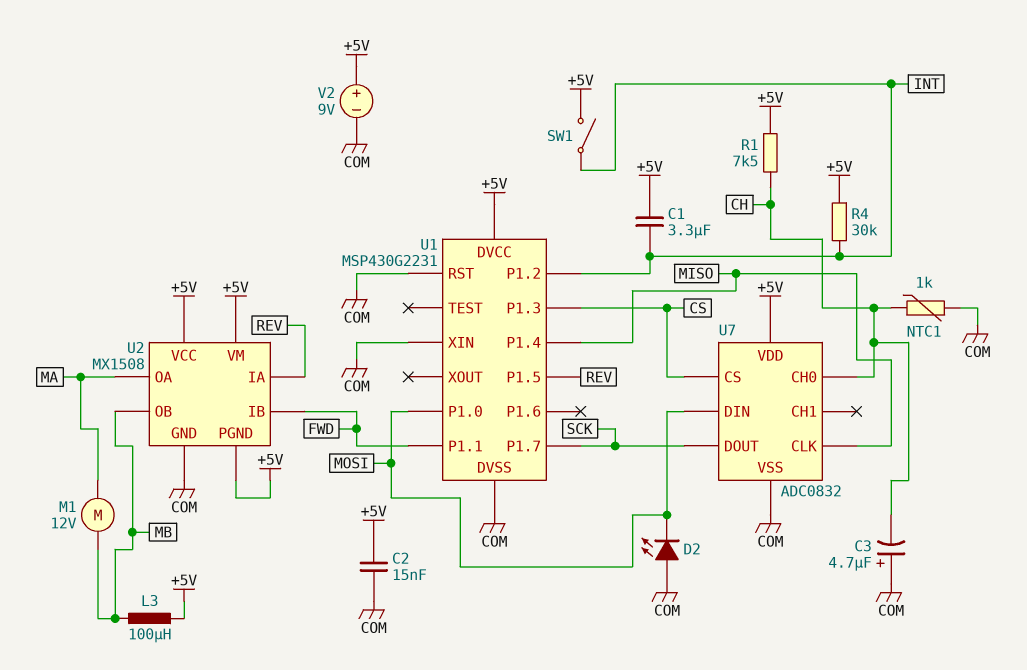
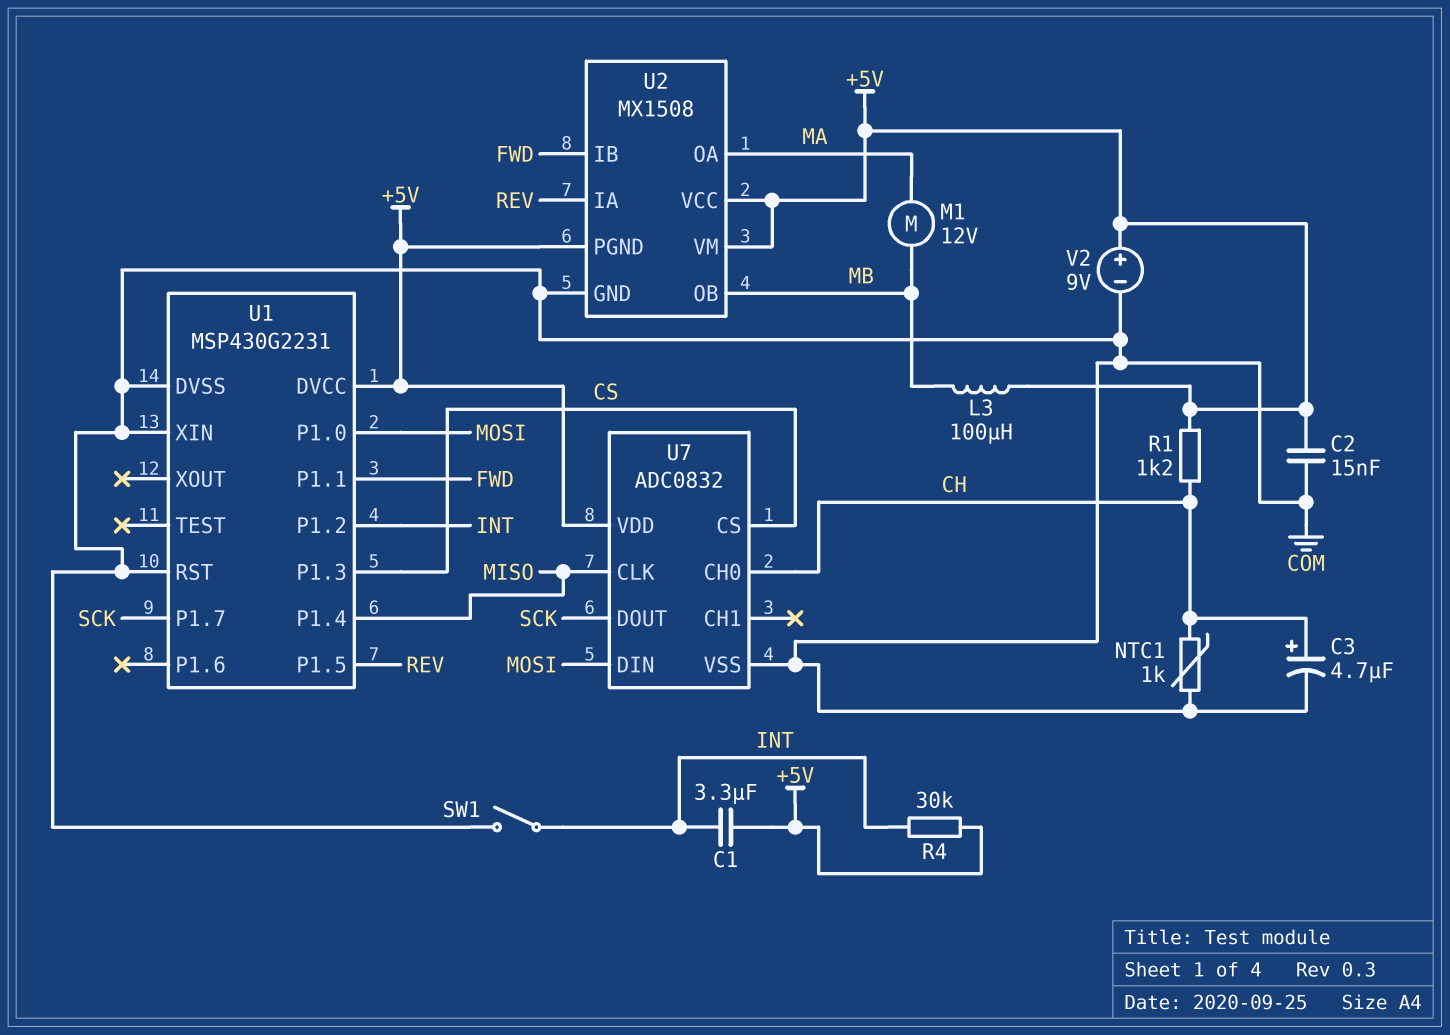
C3: 4.7uF (plus COM, minus CH) -> 4.7uF (plus CH, minus COM)
D2: LED (A COM, K MOSI) -> none
R1: 7.5k (+5V, CH) -> 1.2k (+5V, CH)
SW1: switch (+5V, INT) -> switch (COM, INT)

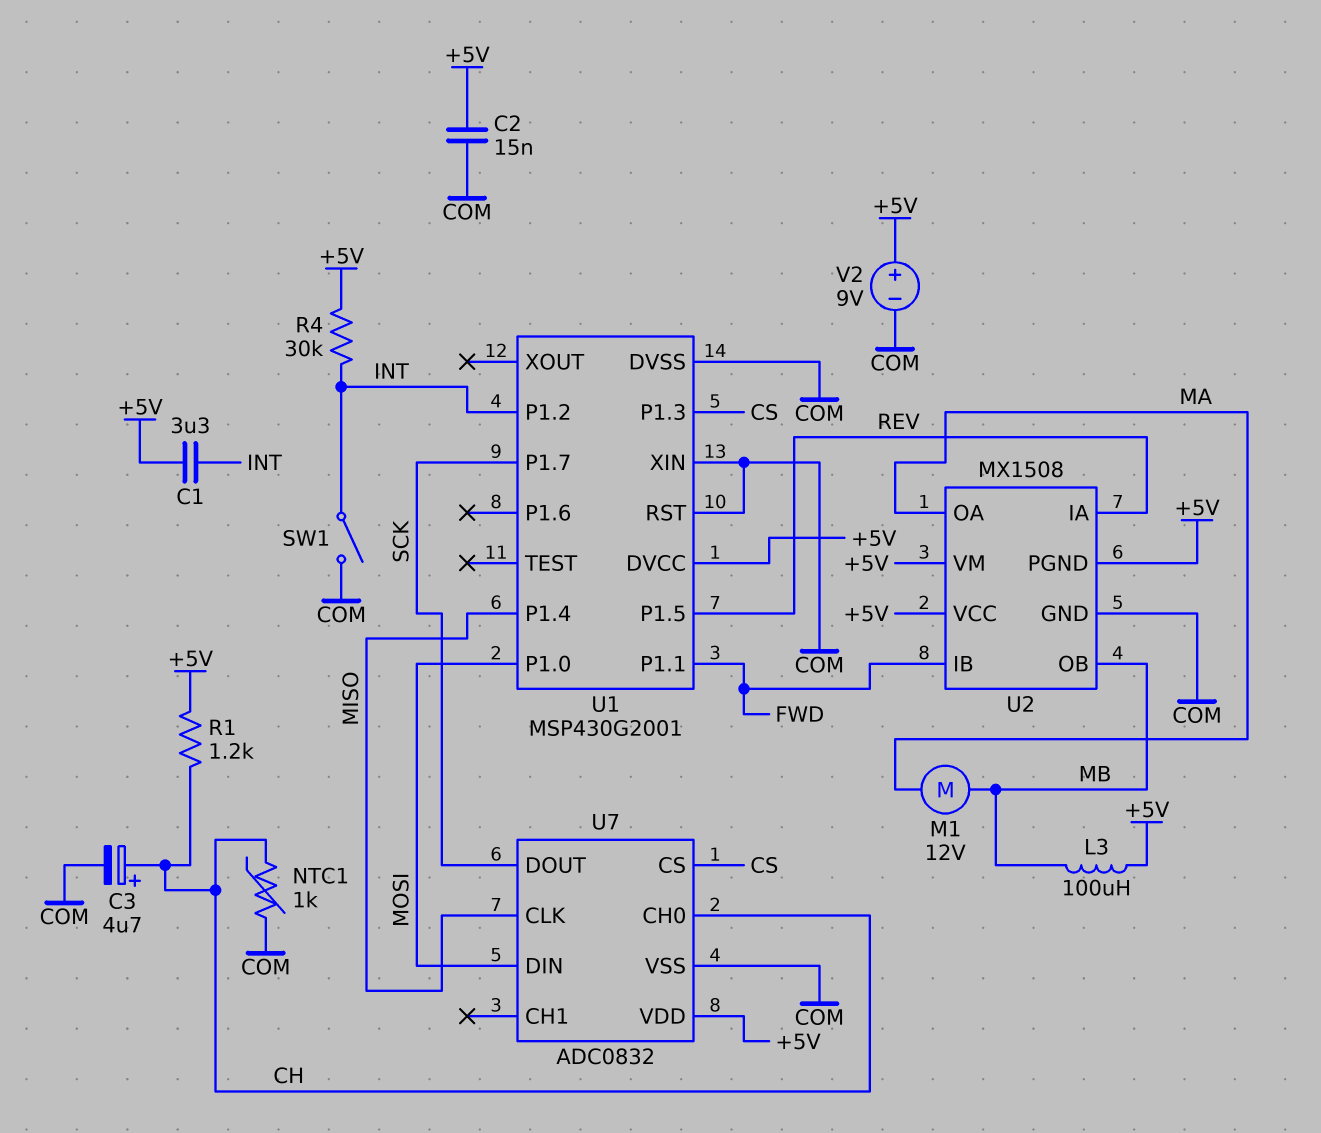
U1: MSP430G2231 -> MSP430G2001

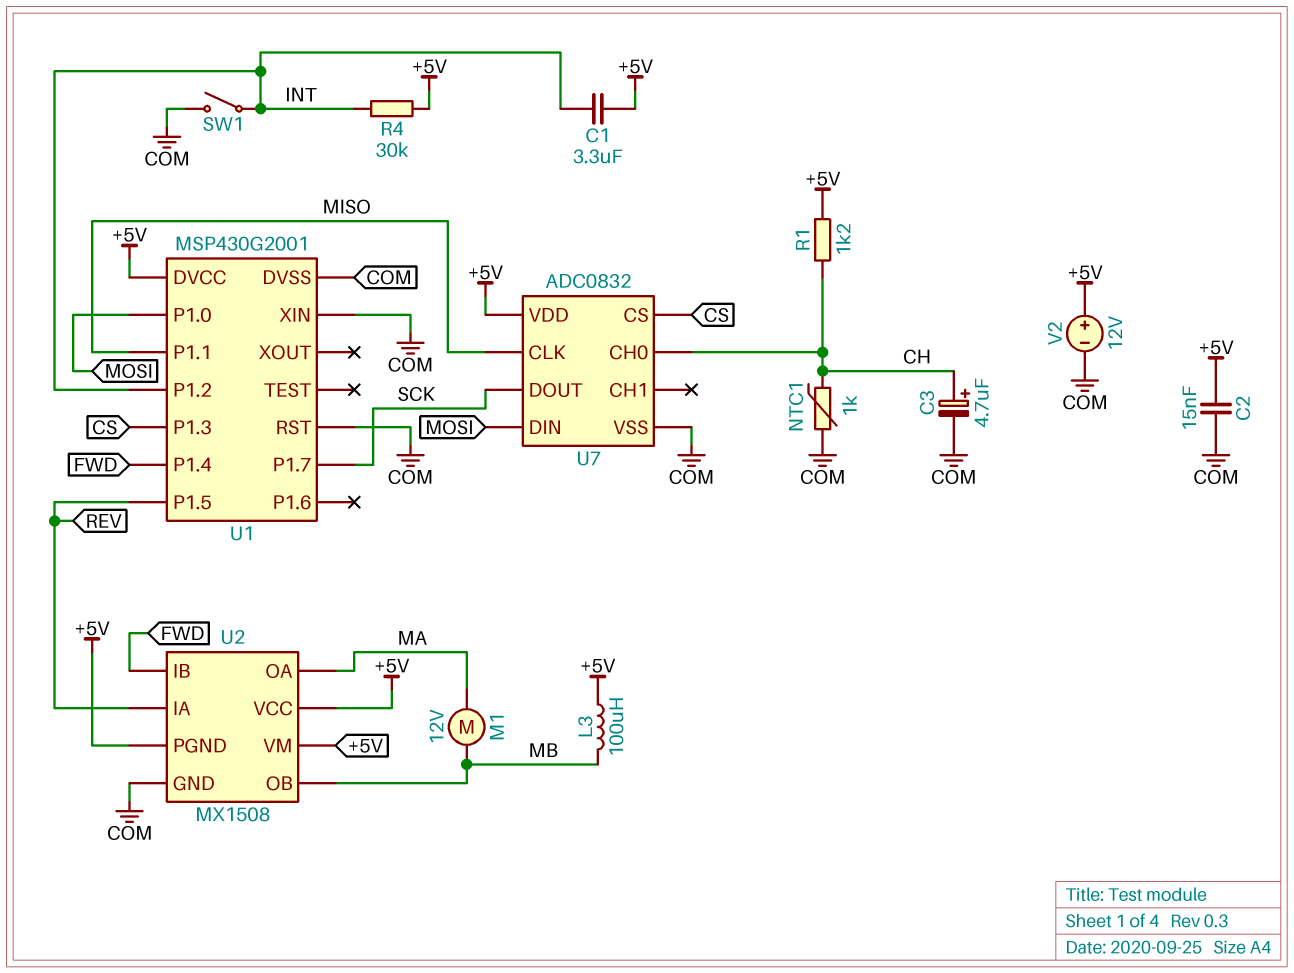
U1 pin P1.1: FWD -> MISO
U1 pin P1.4: MISO -> FWD
V2: 9V (plus +5V, minus COM) -> 12V (plus +5V, minus COM)

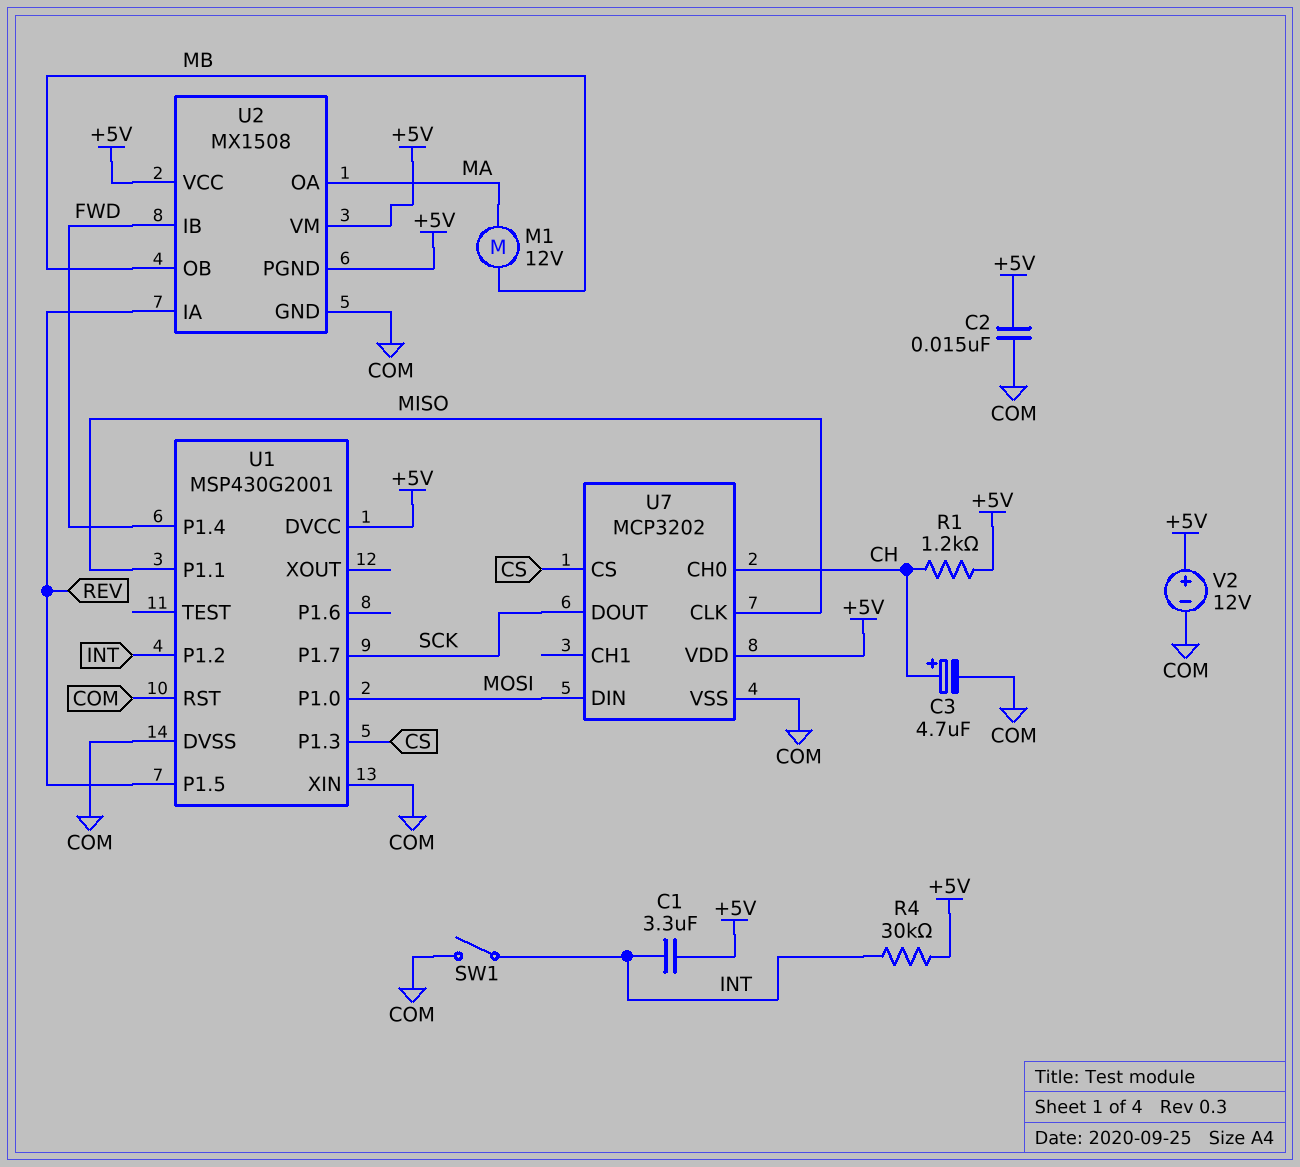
L3: 100uH (+5V, MB) -> none
NTC1: 1k (CH, COM) -> none
U7: ADC0832 -> MCP3202

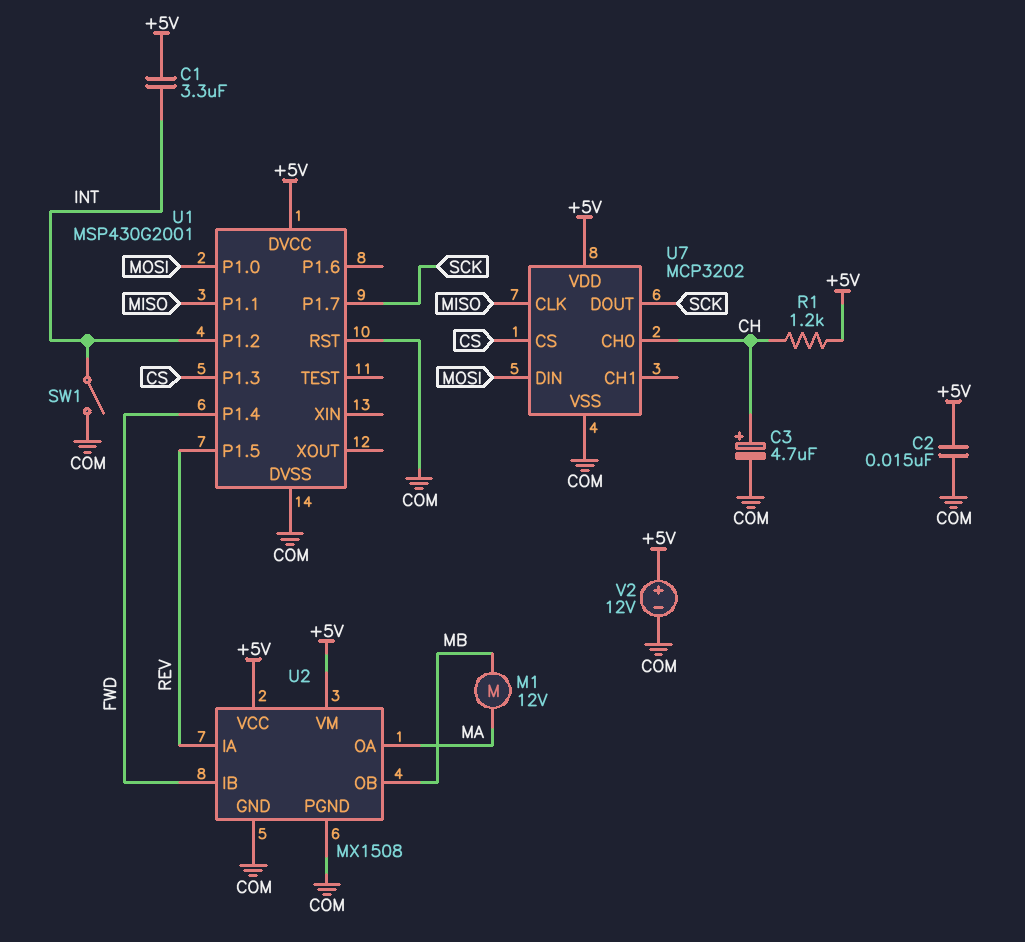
R4: 30k (+5V, INT) -> none
U1 pin XIN: COM -> none
U2 pin PGND: +5V -> COM

